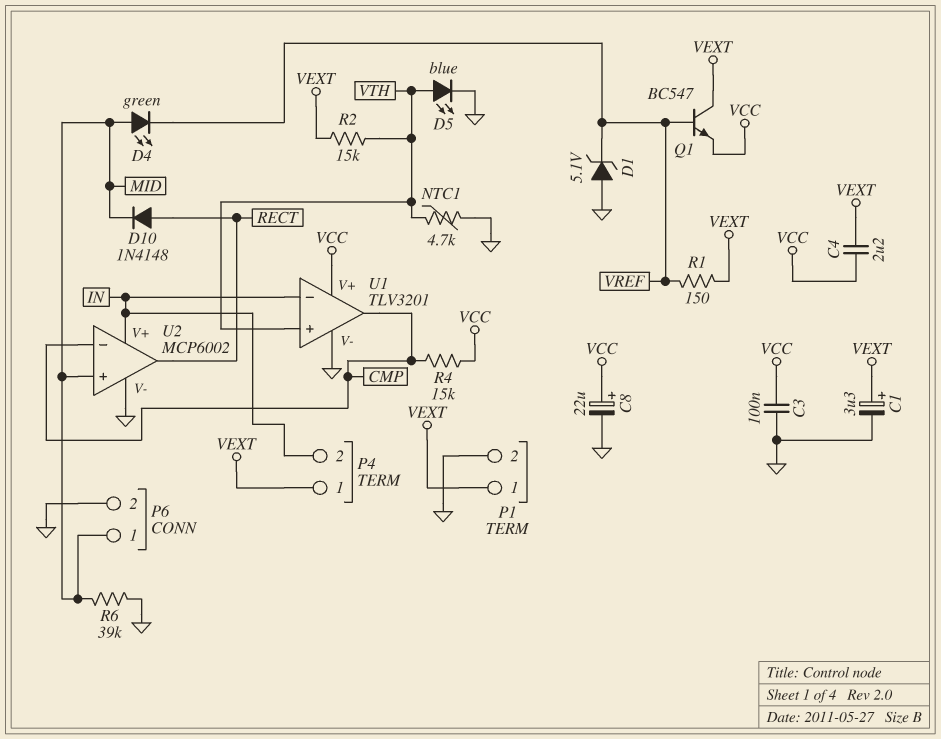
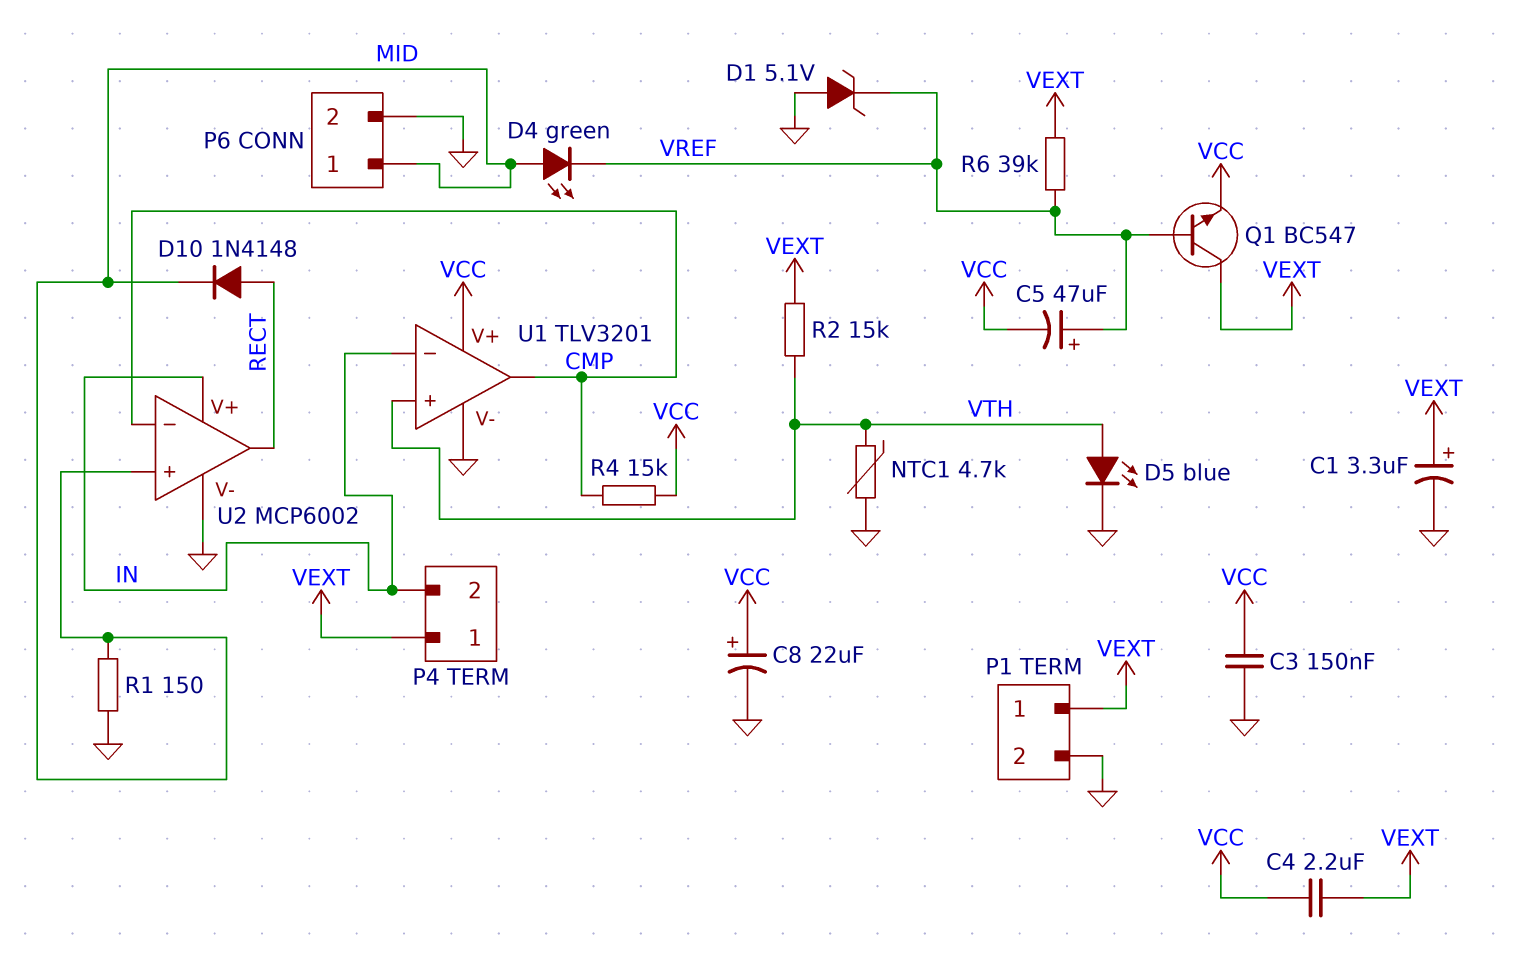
C3: 100nF (GND, VCC) -> 150nF (GND, VCC)
C5: none -> 47uF (plus VREF, minus VCC)
R1: 150 (VEXT, VREF) -> 150 (GND, MID)
R6: 39k (GND, MID) -> 39k (VEXT, VREF)

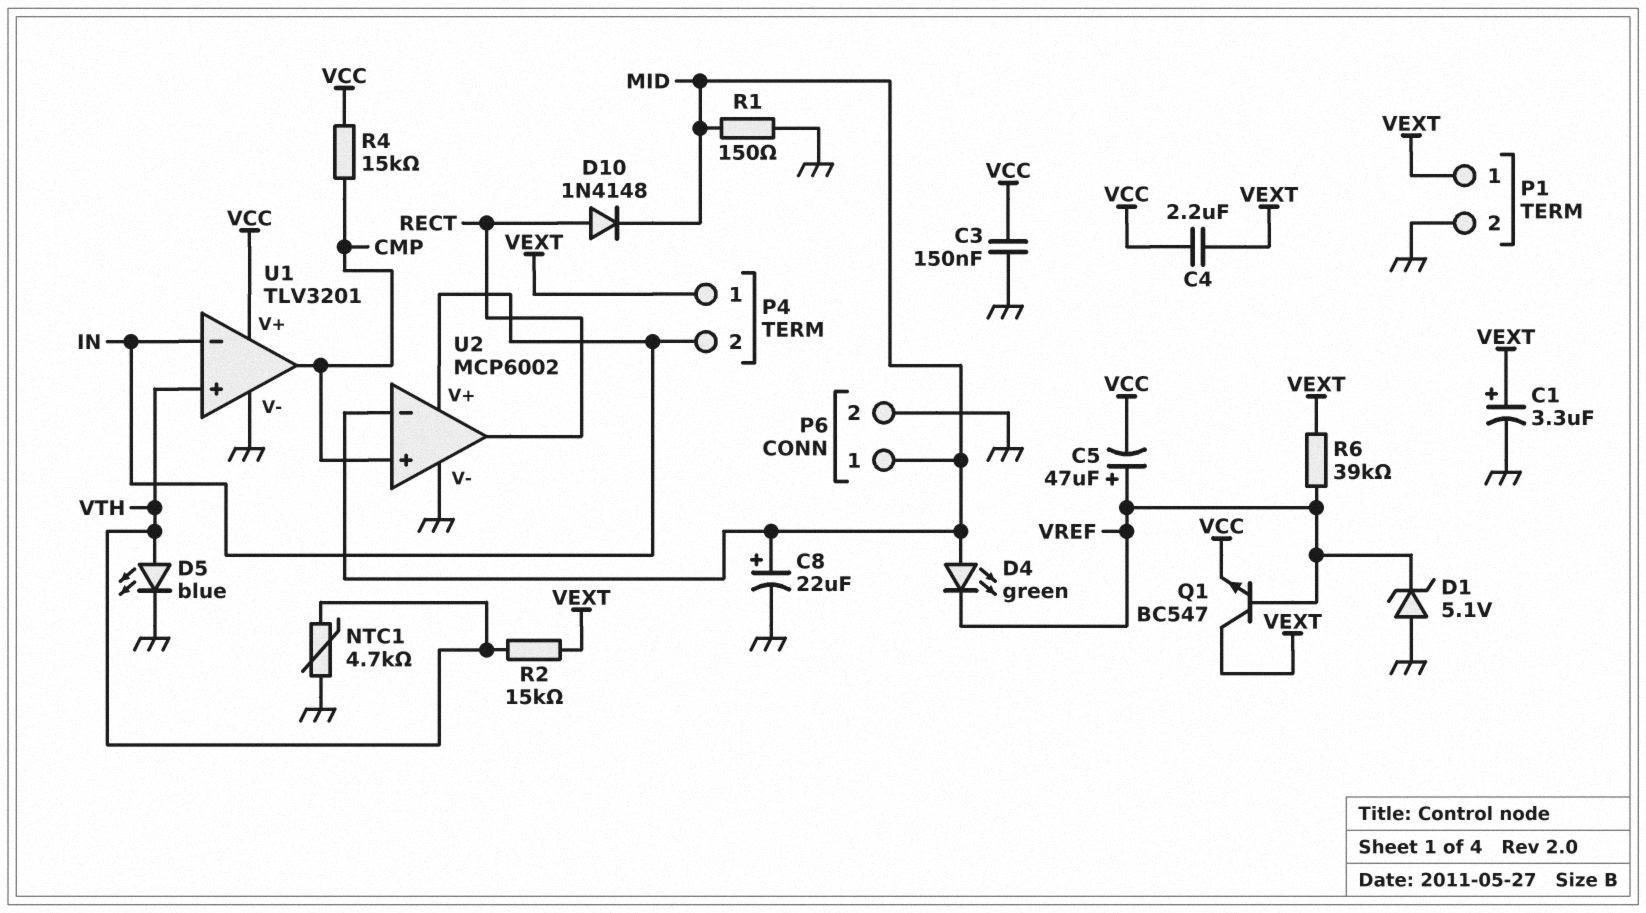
C8: 22uF (plus VCC, minus GND) -> 22uF (plus MID, minus GND)
U2 pin in+: MID -> CMP
U2 pin in-: CMP -> MID

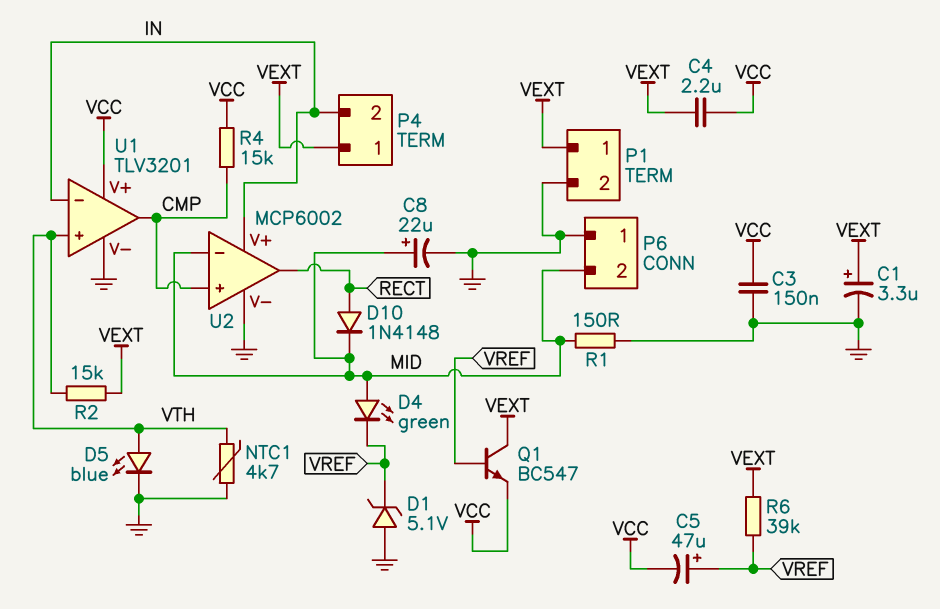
P6 pin 1: MID -> GND
P6 pin 2: GND -> MID

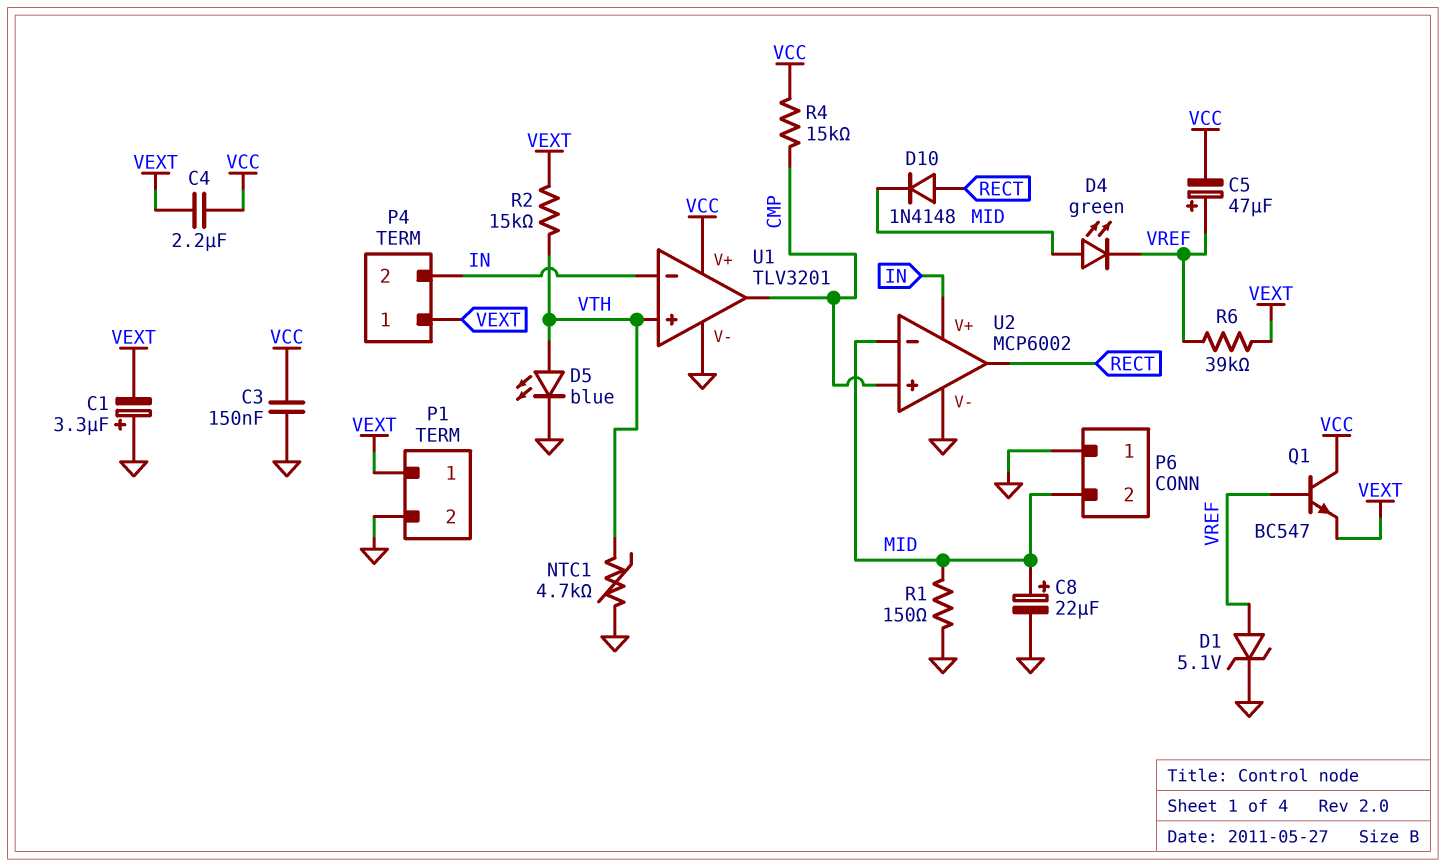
C1: 3.3uF (plus VEXT, minus GND) -> 3.3uF (plus GND, minus VEXT)
D1: zener 5.1V (A GND, K VREF) -> zener 5.1V (A VREF, K GND)
Q1: NPN BC547 (B VREF, C VEXT, E VCC) -> NPN BC547 (B VREF, C VCC, E VEXT)

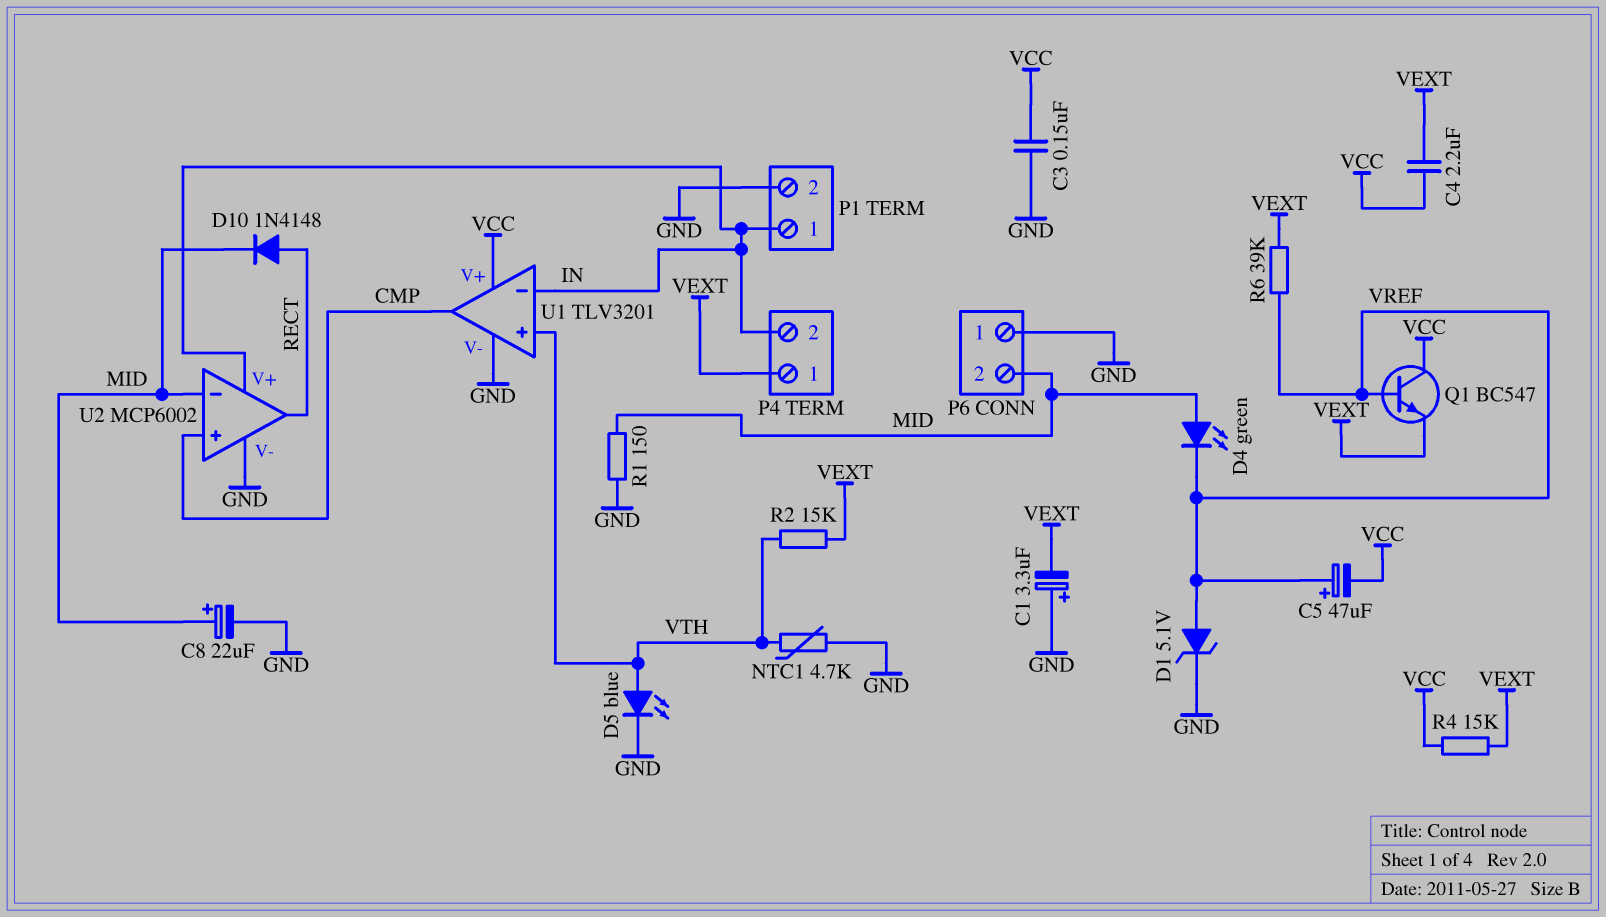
P1 pin 1: VEXT -> IN
R4: 15k (CMP, VCC) -> 15k (VCC, VEXT)

